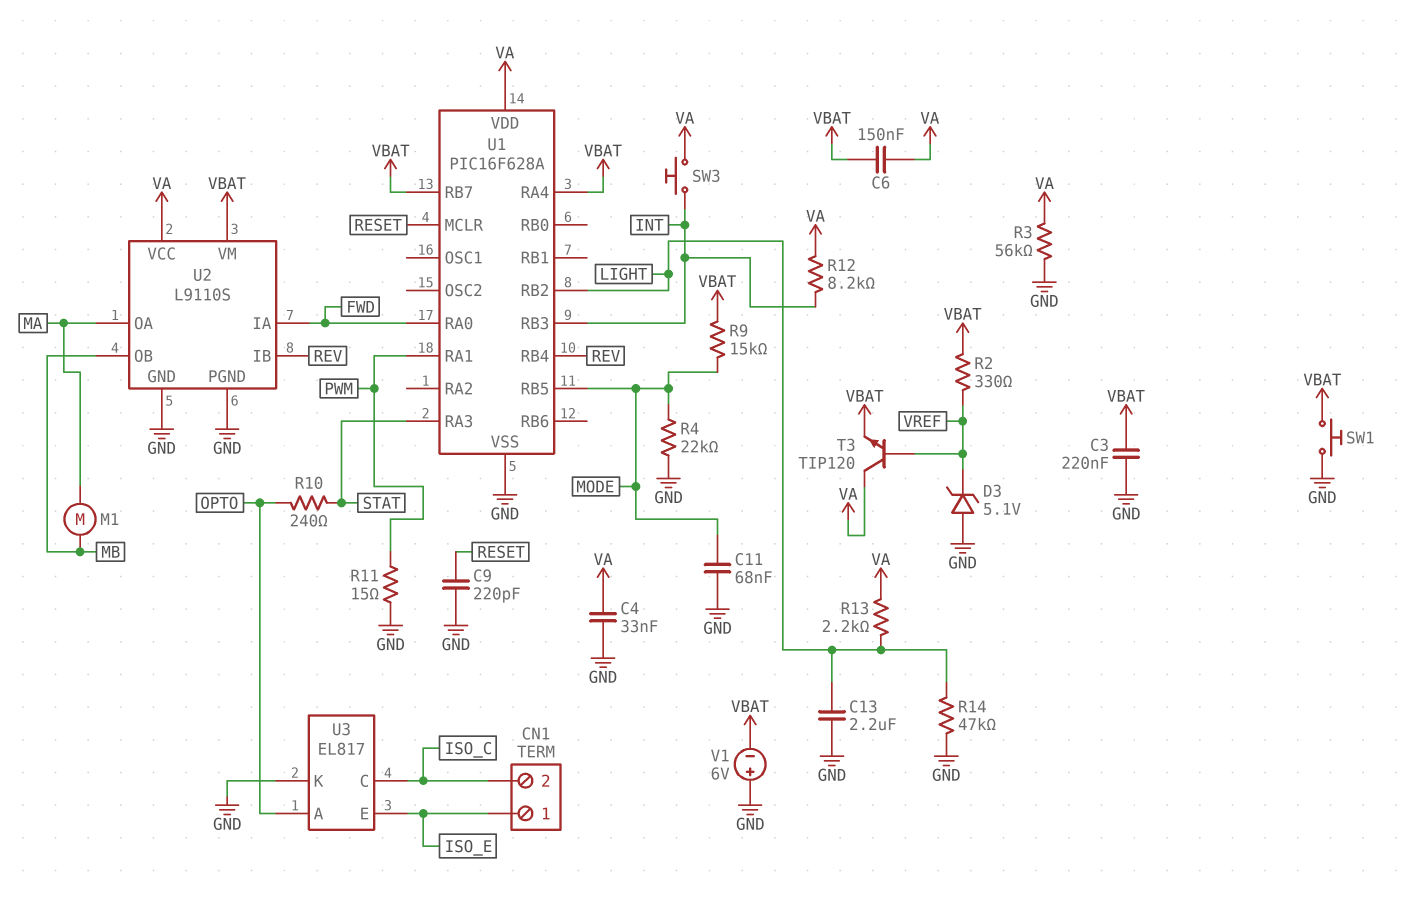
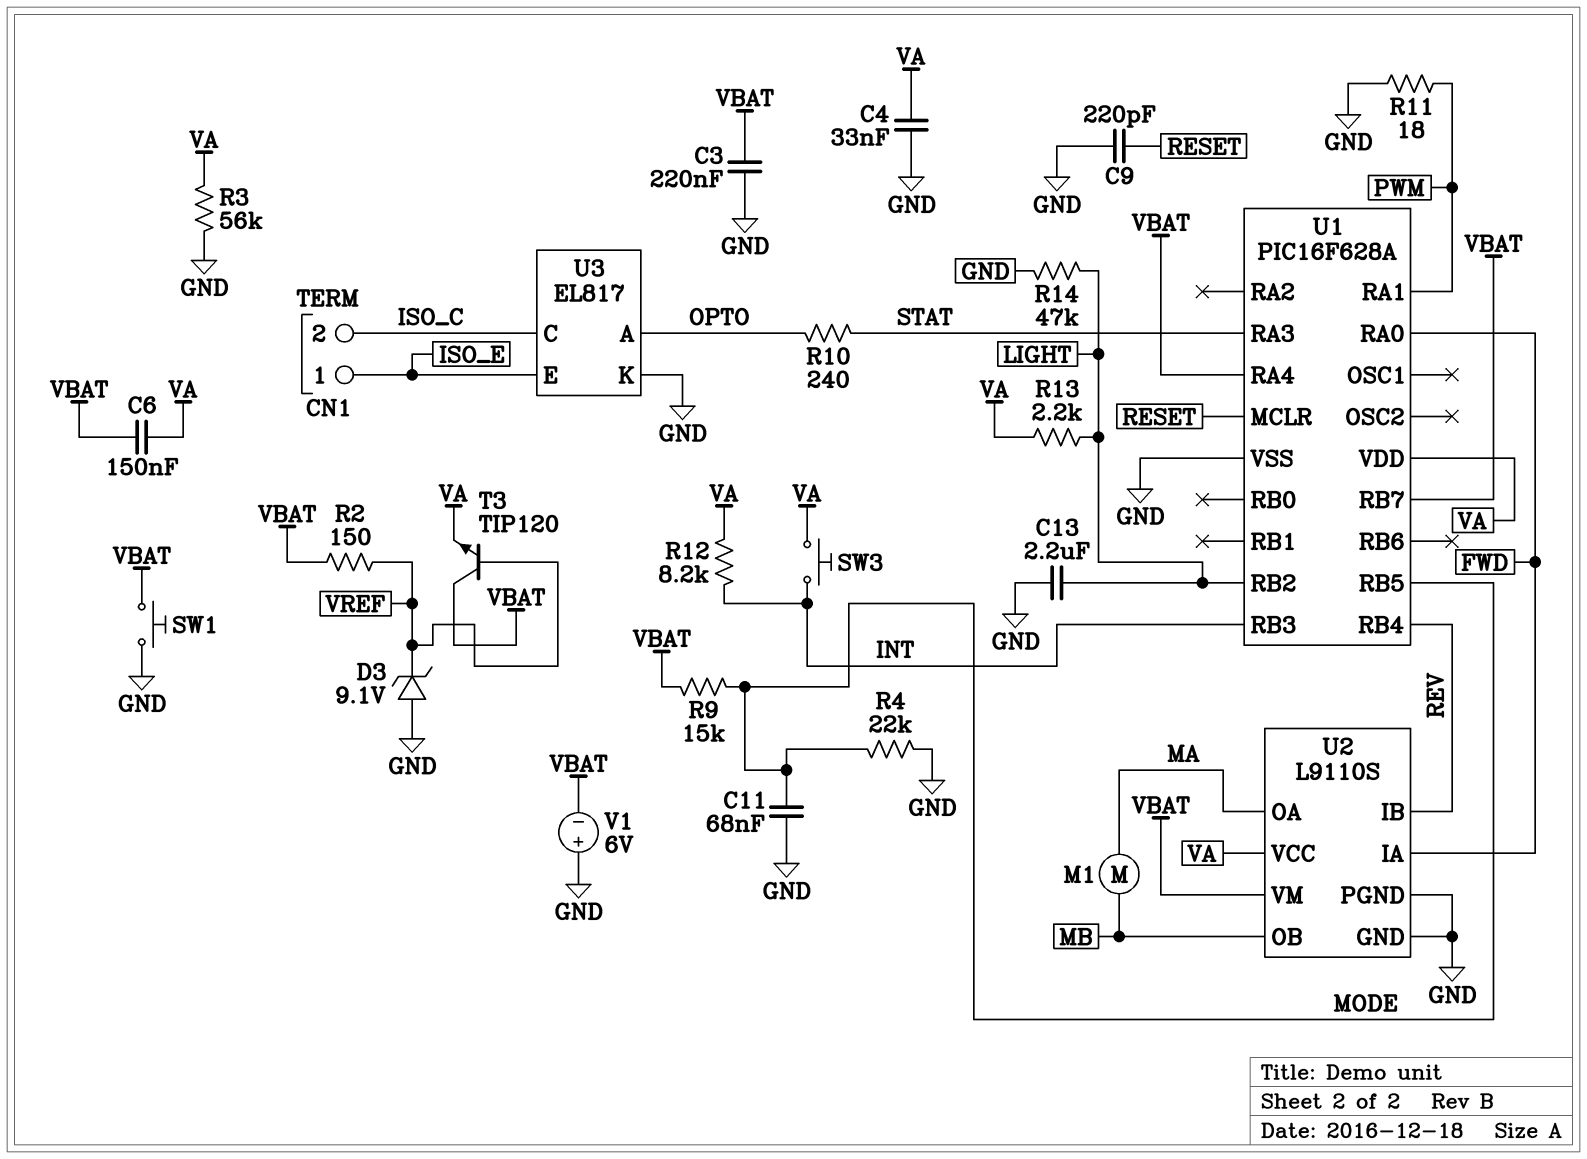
D3: zener 5.1V (A GND, K VREF) -> zener 9.1V (A GND, K VREF)
R2: 330 (VBAT, VREF) -> 150 (VBAT, VREF)
R11: 15 (GND, PWM) -> 18 (GND, PWM)
T3: NPN TIP120 (B VREF, C VA, E VBAT) -> NPN TIP120 (B VREF, C VBAT, E VA)

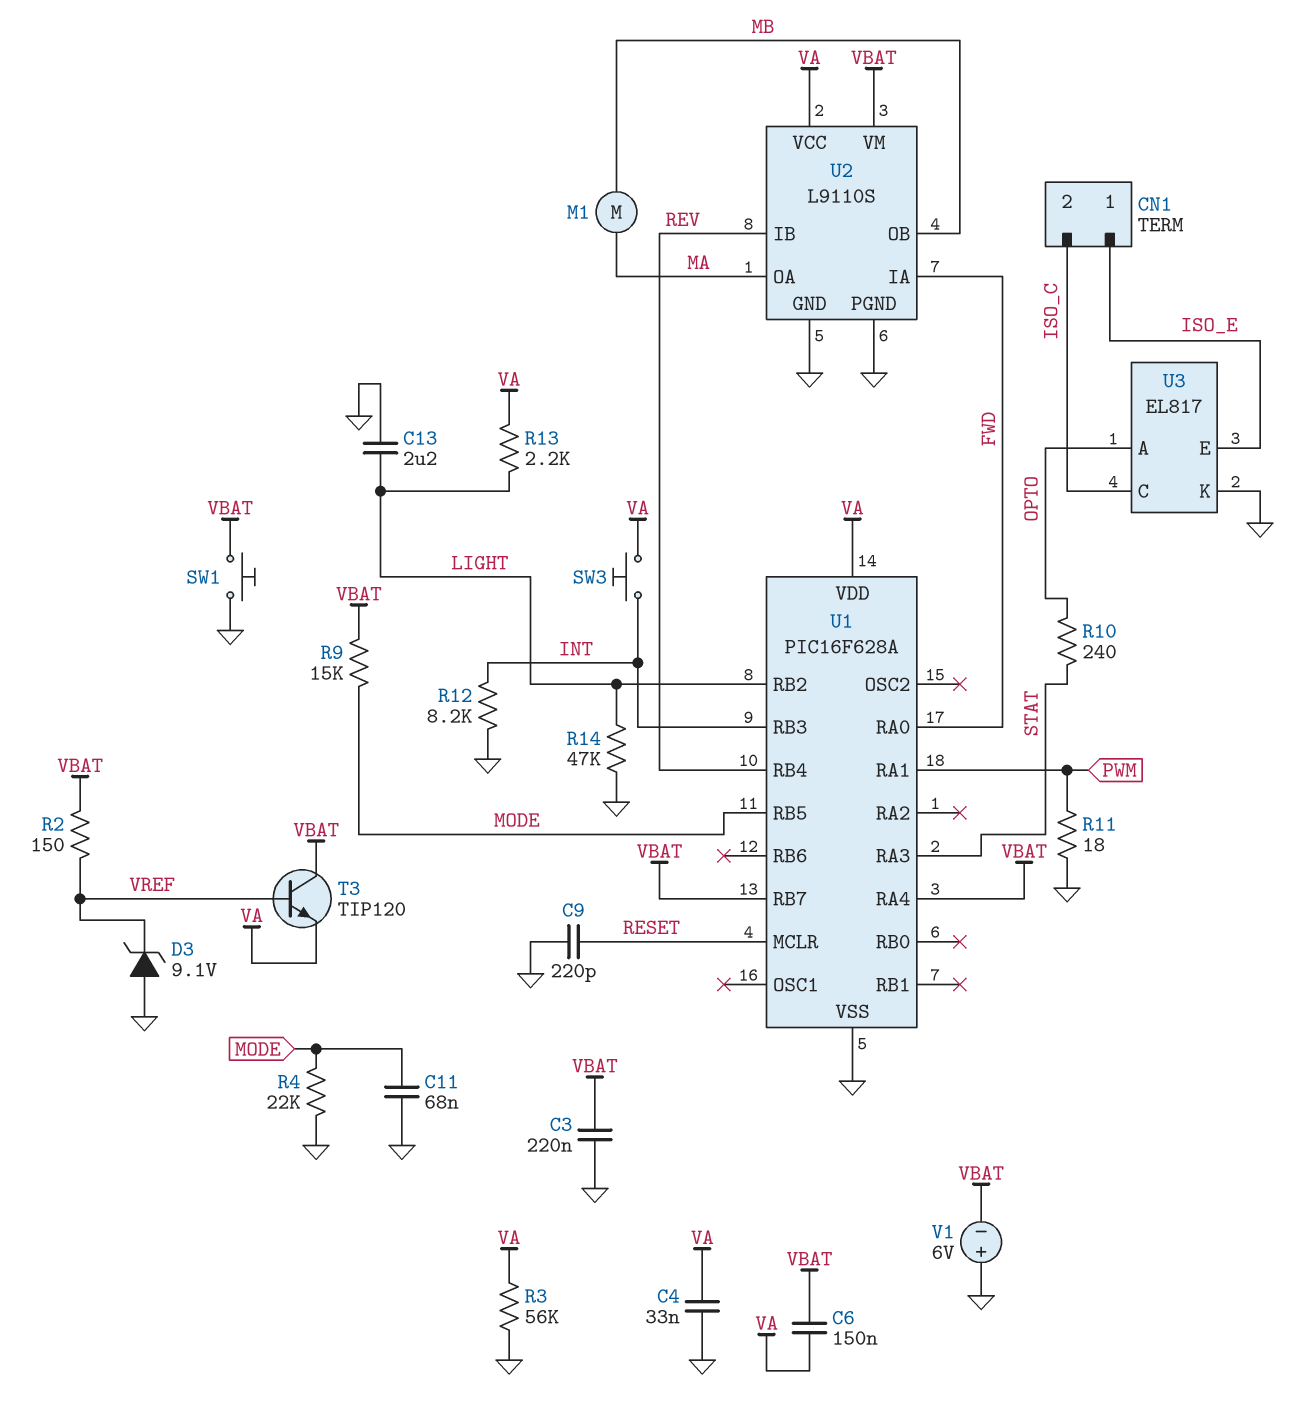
R12: 8.2k (INT, VA) -> 8.2k (GND, INT)

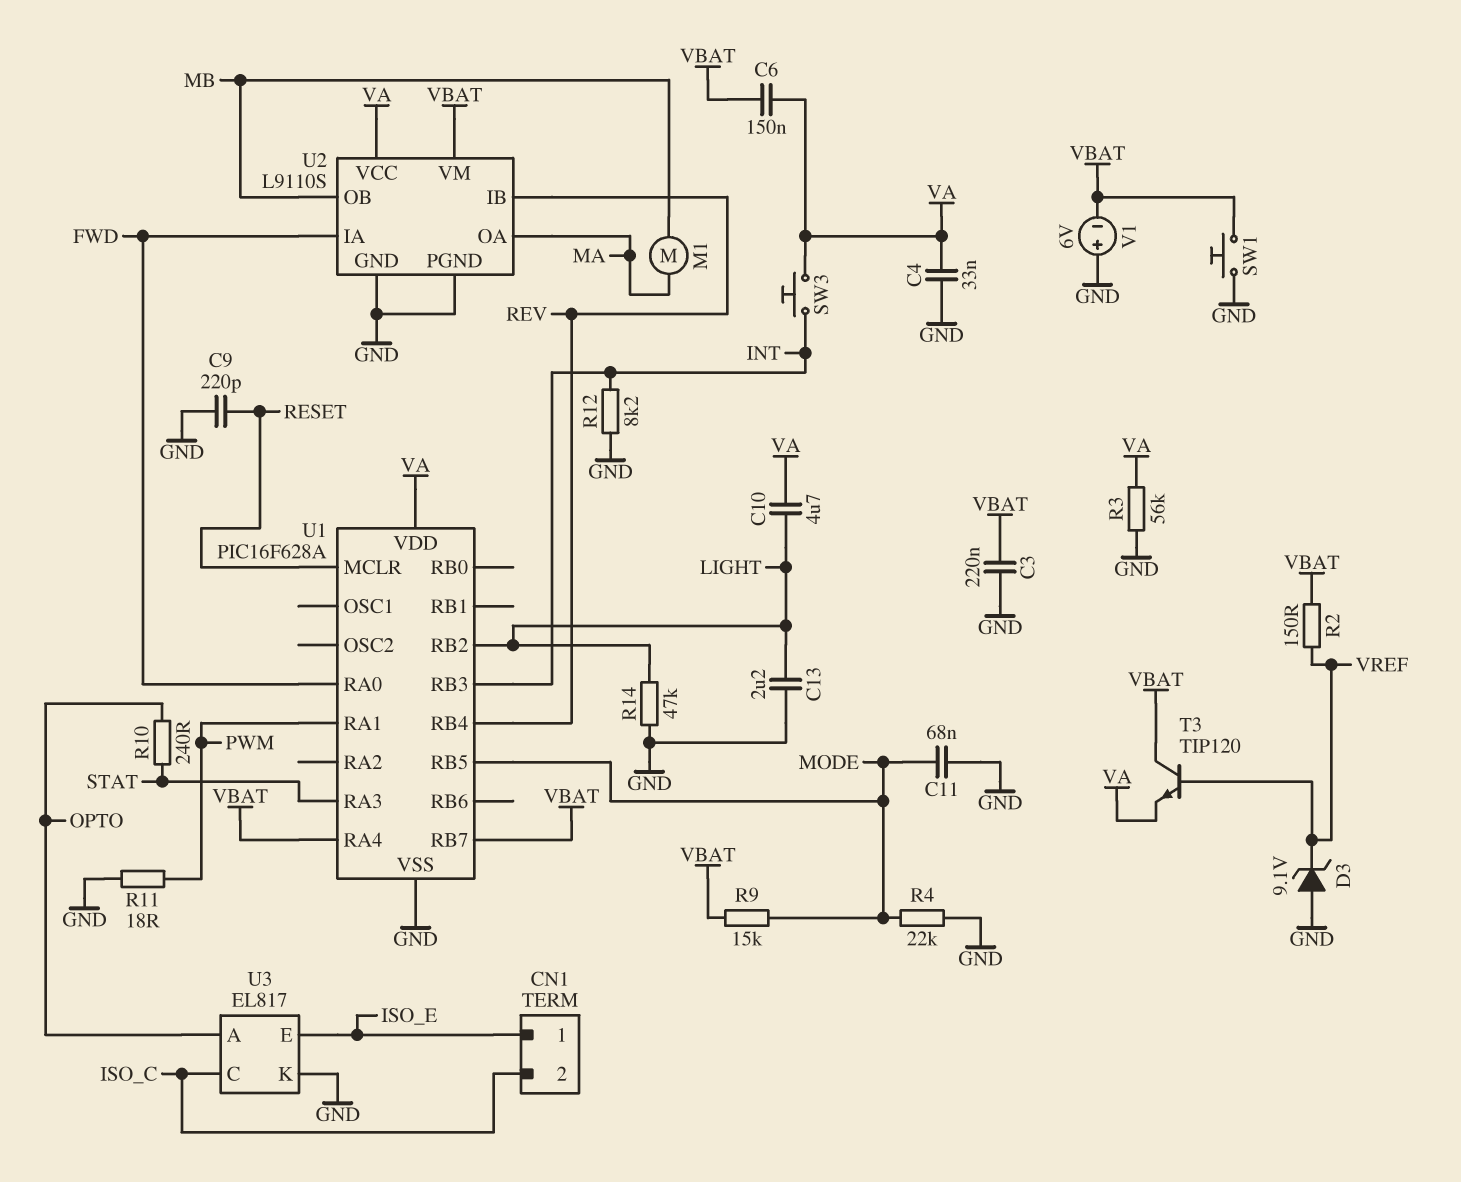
C10: none -> 4.7uF (LIGHT, VA)
R13: 2.2k (LIGHT, VA) -> none

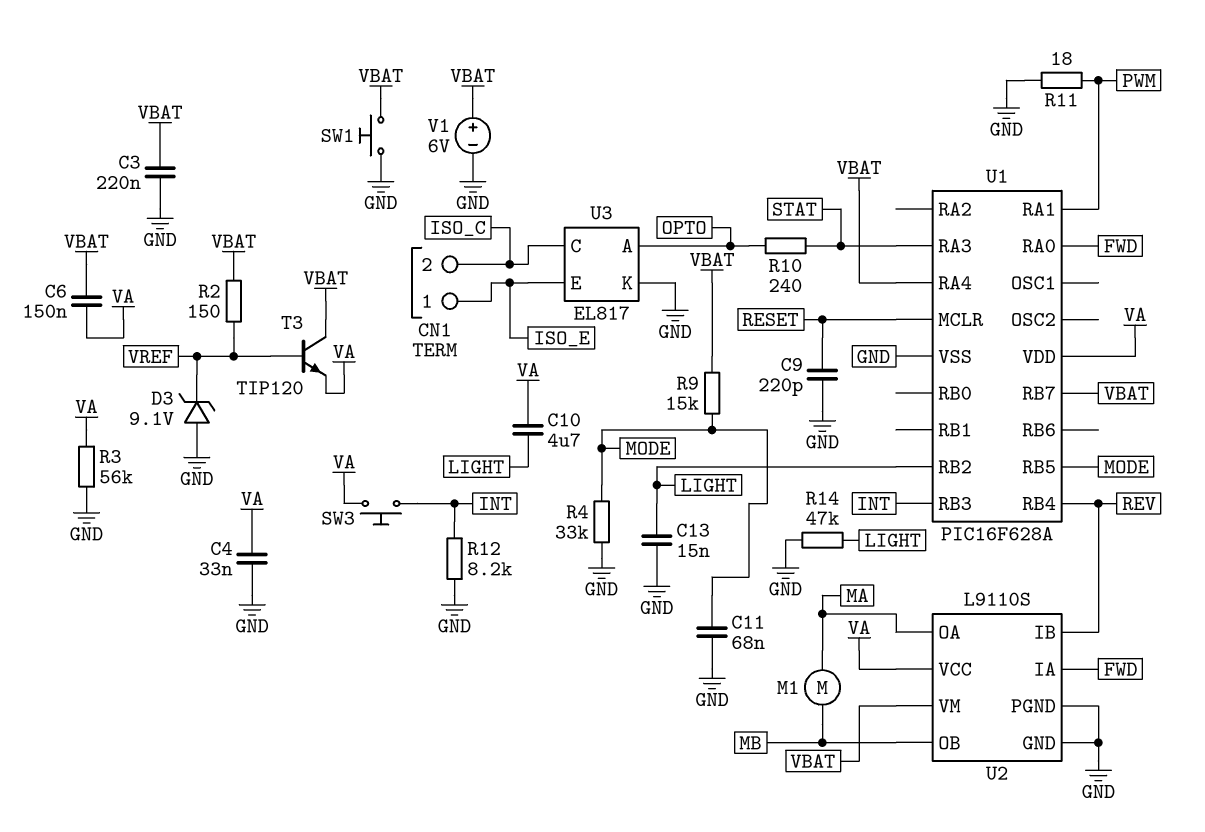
C13: 2.2uF (GND, LIGHT) -> 15nF (GND, LIGHT)
R4: 22k (GND, MODE) -> 33k (GND, MODE)
V1: 6V (plus GND, minus VBAT) -> 6V (plus VBAT, minus GND)

